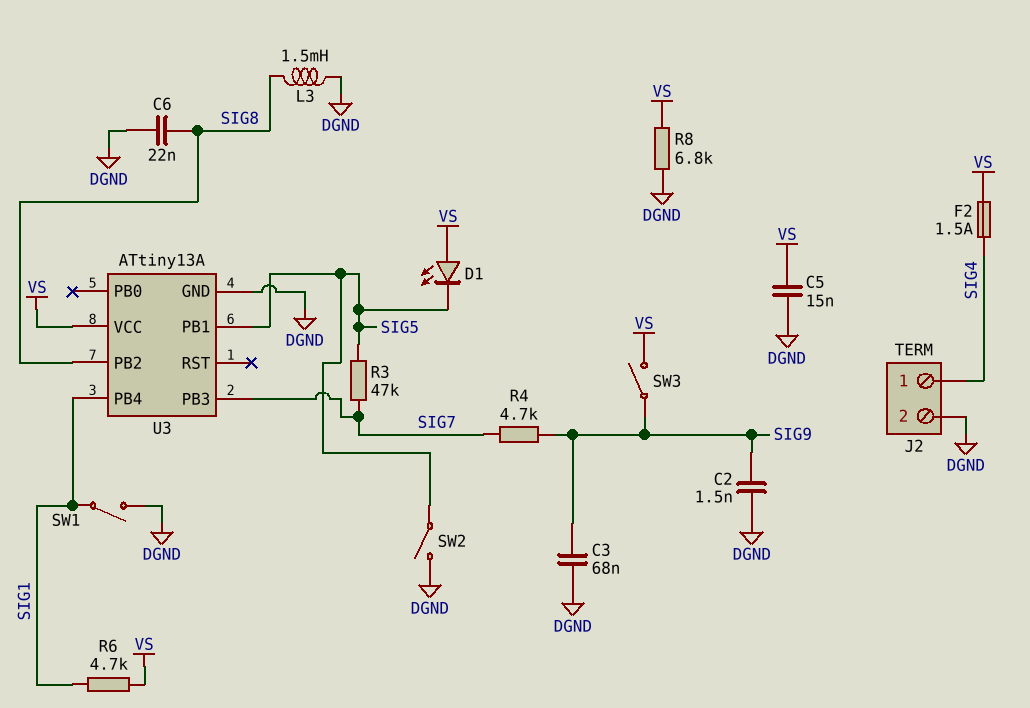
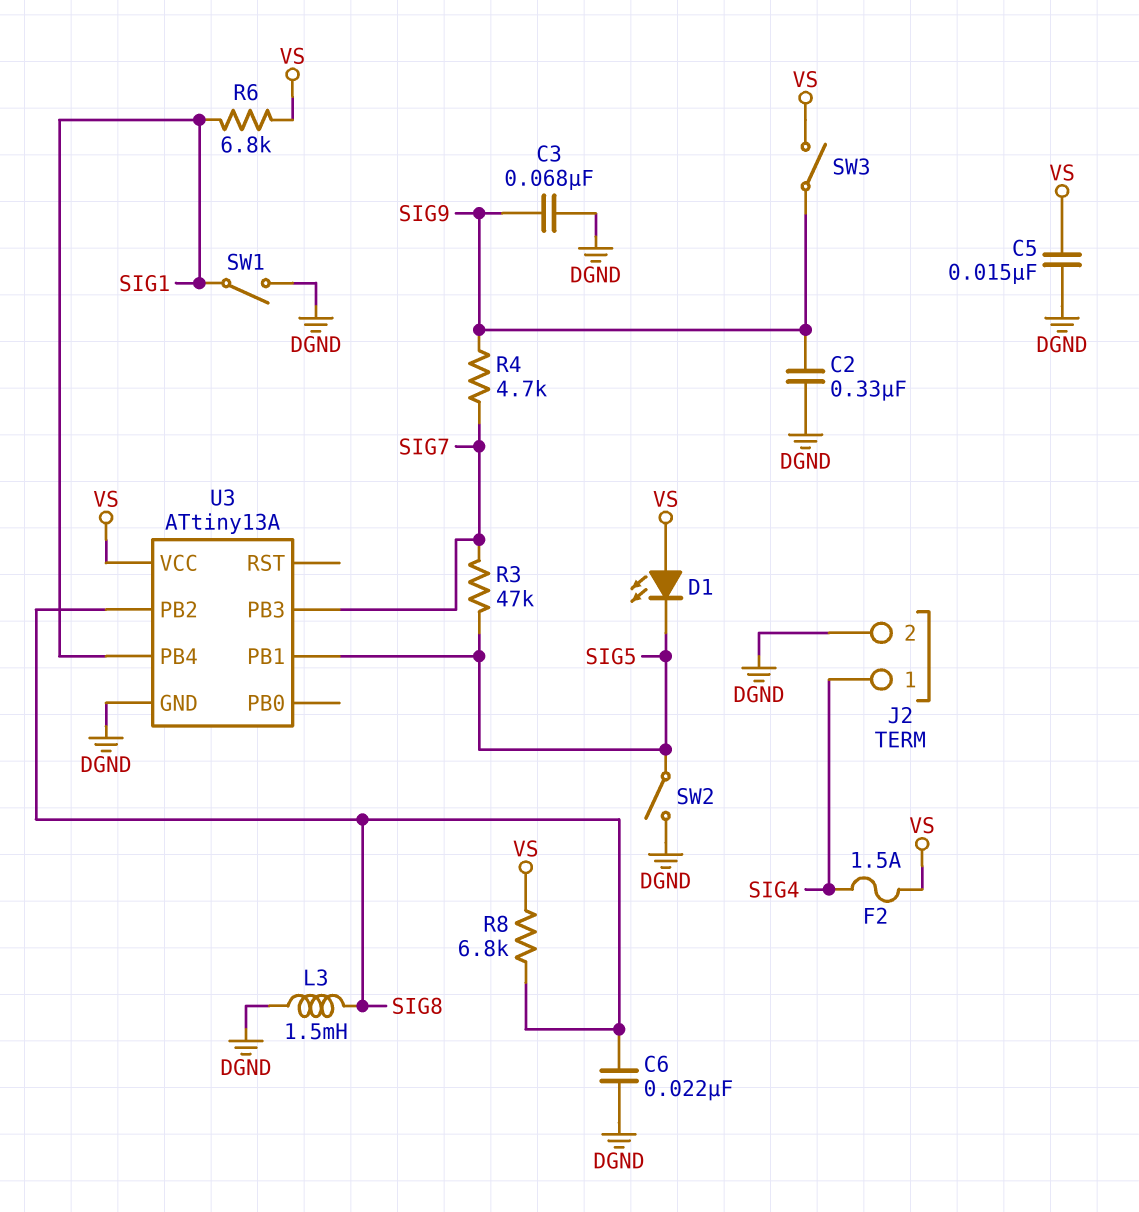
C2: 1.5nF (DGND, SIG9) -> 330nF (DGND, SIG9)
R6: 4.7k (SIG1, VS) -> 6.8k (SIG1, VS)
R8: 6.8k (DGND, VS) -> 6.8k (SIG8, VS)

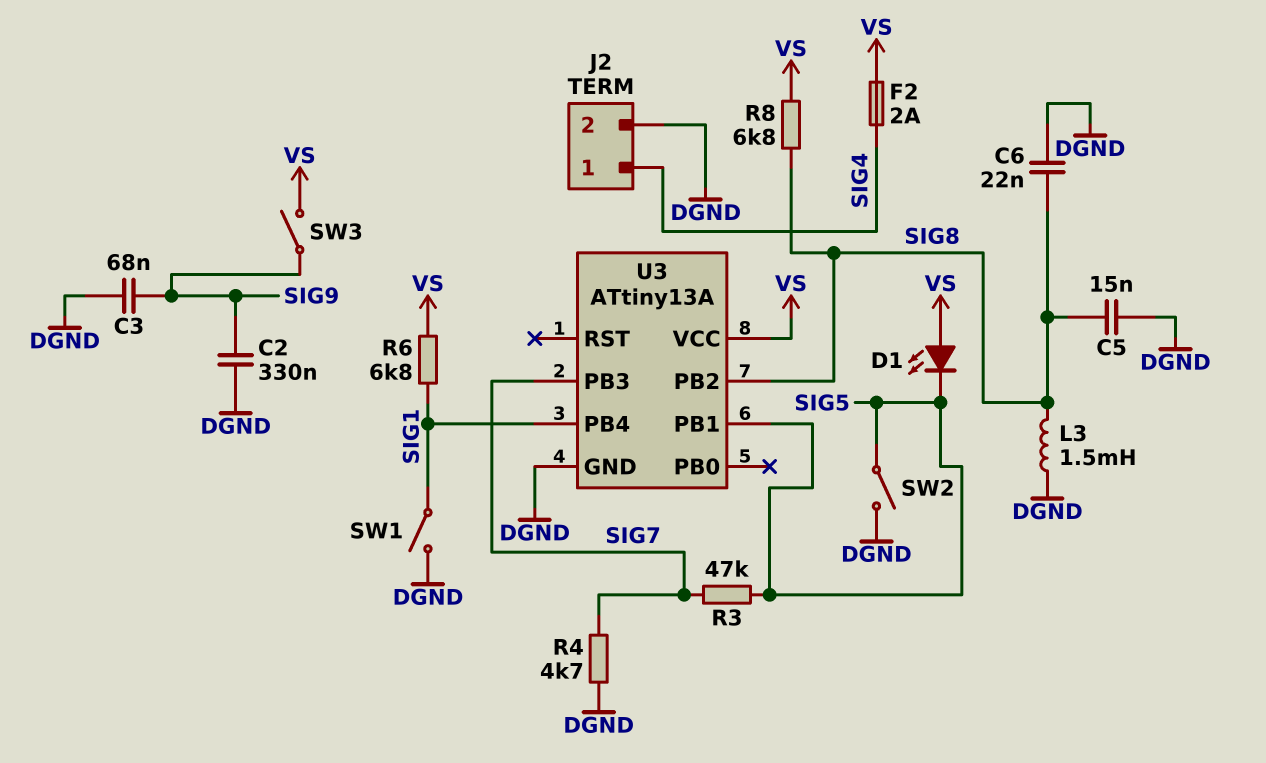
C5: 15nF (DGND, VS) -> 15nF (DGND, SIG8)
F2: 1.5A (SIG4, VS) -> 2A (SIG4, VS)
R4: 4.7k (SIG7, SIG9) -> 4.7k (DGND, SIG7)

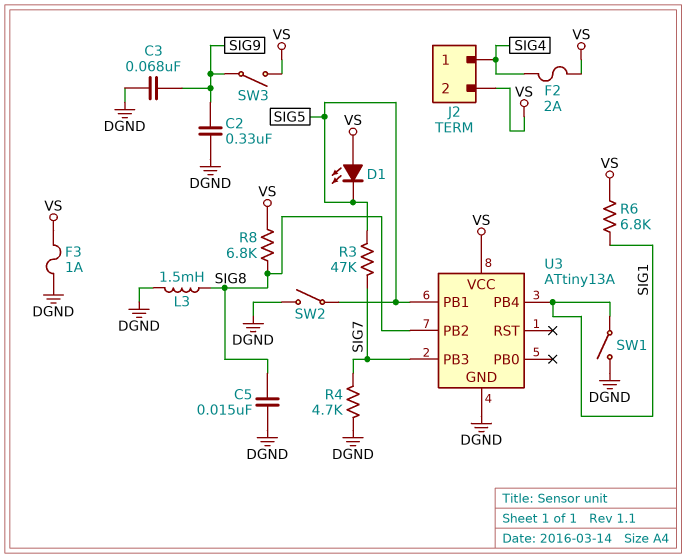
C6: 22nF (DGND, SIG8) -> none
F3: none -> 1A (DGND, VS)
J2 pin 2: DGND -> VS

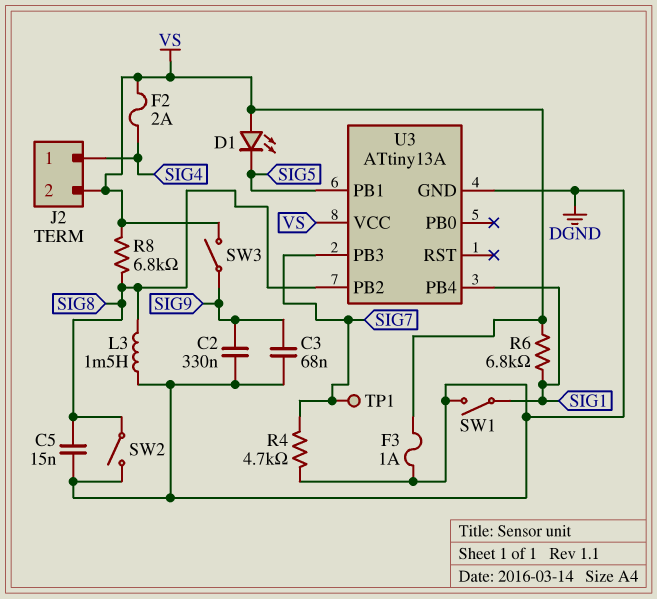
R3: 47k (SIG5, SIG7) -> none
SW2: switch (DGND, SIG5) -> switch (DGND, SIG8)
TP1: none -> test point (SIG7)

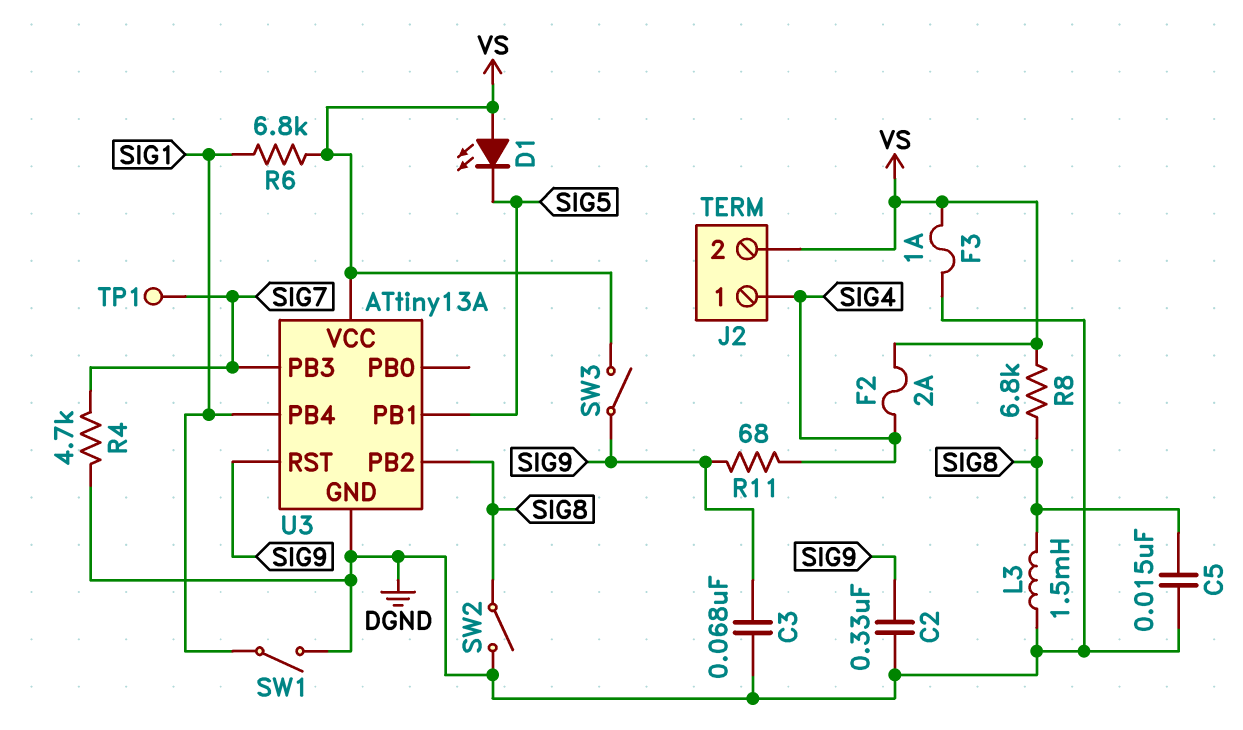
R11: none -> 68 (SIG4, SIG9)
U3 pin RST: none -> SIG9

